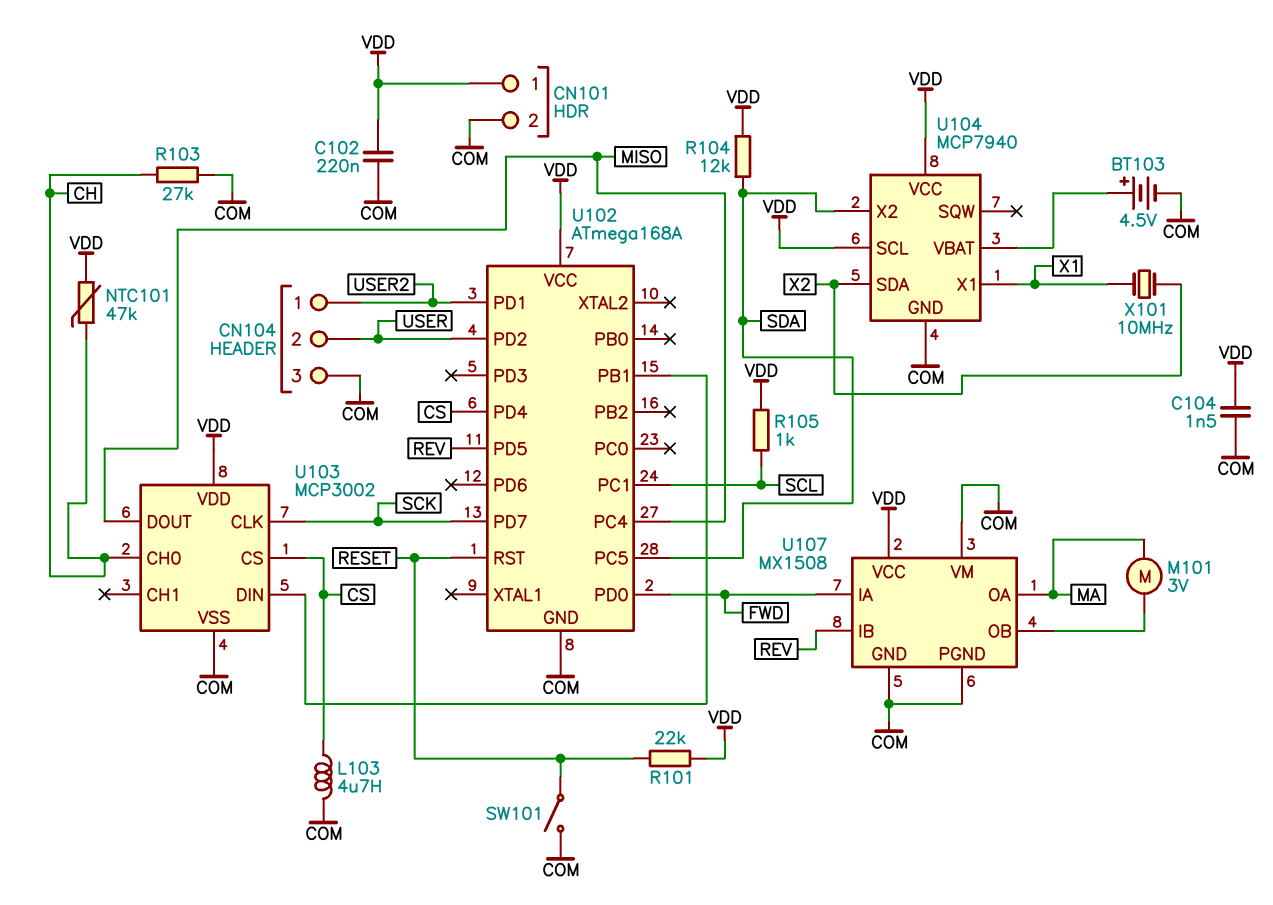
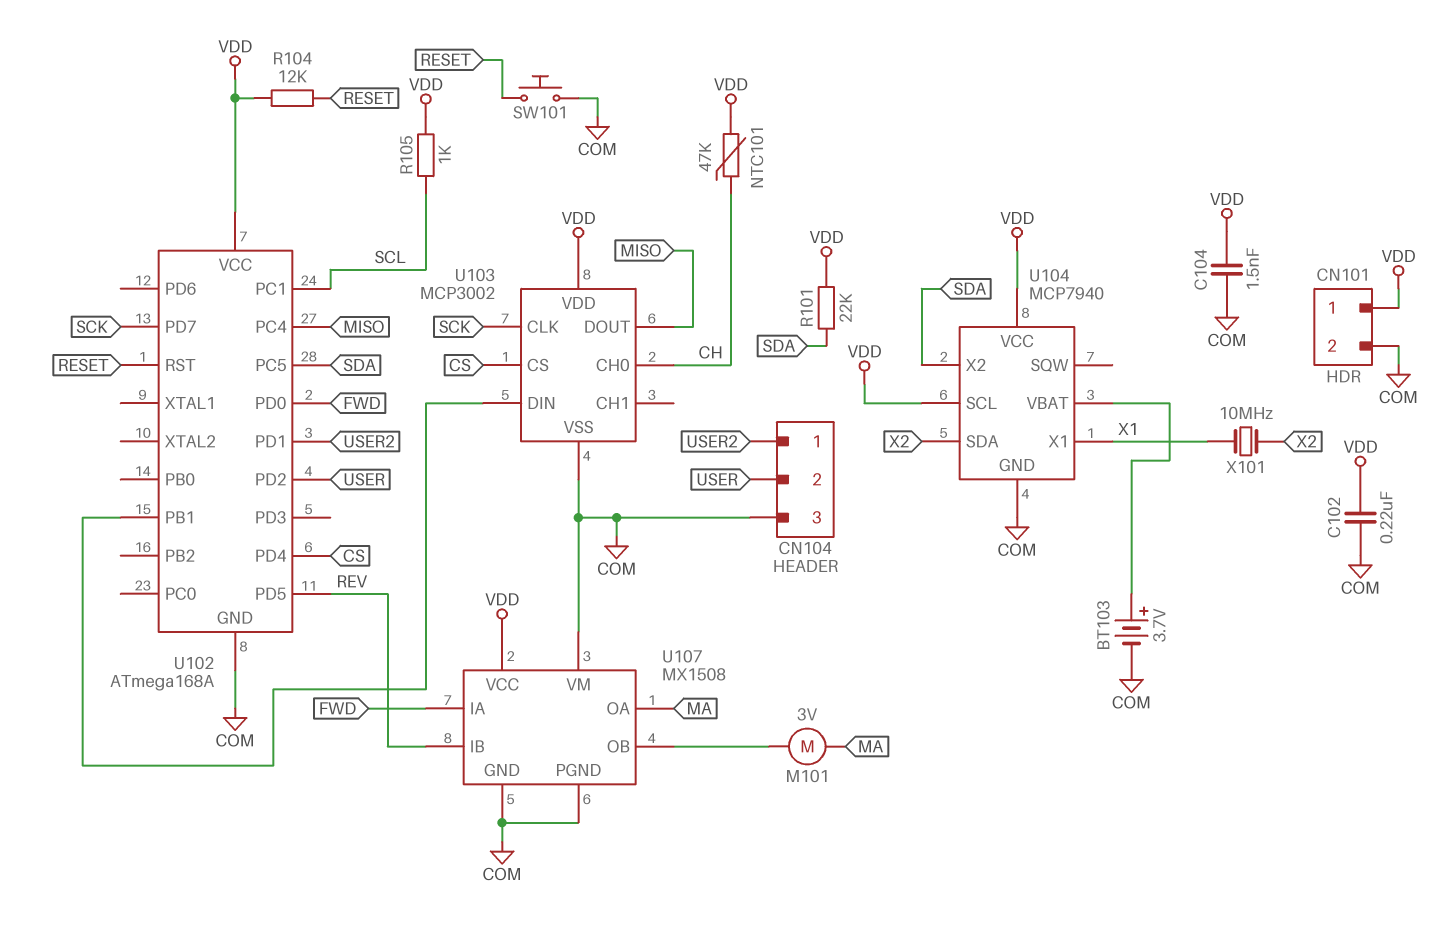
BT103: 4.5V (plus U104/VBAT, minus COM) -> 3.7V (plus U104/VBAT, minus COM)
L103: 4.7uH (COM, CS) -> none
R101: 22k (RESET, VDD) -> 22k (SDA, VDD)
R103: 27k (CH, COM) -> none
R104: 12k (SDA, VDD) -> 12k (RESET, VDD)
SW101: switch (COM, RESET) -> button (COM, RESET)

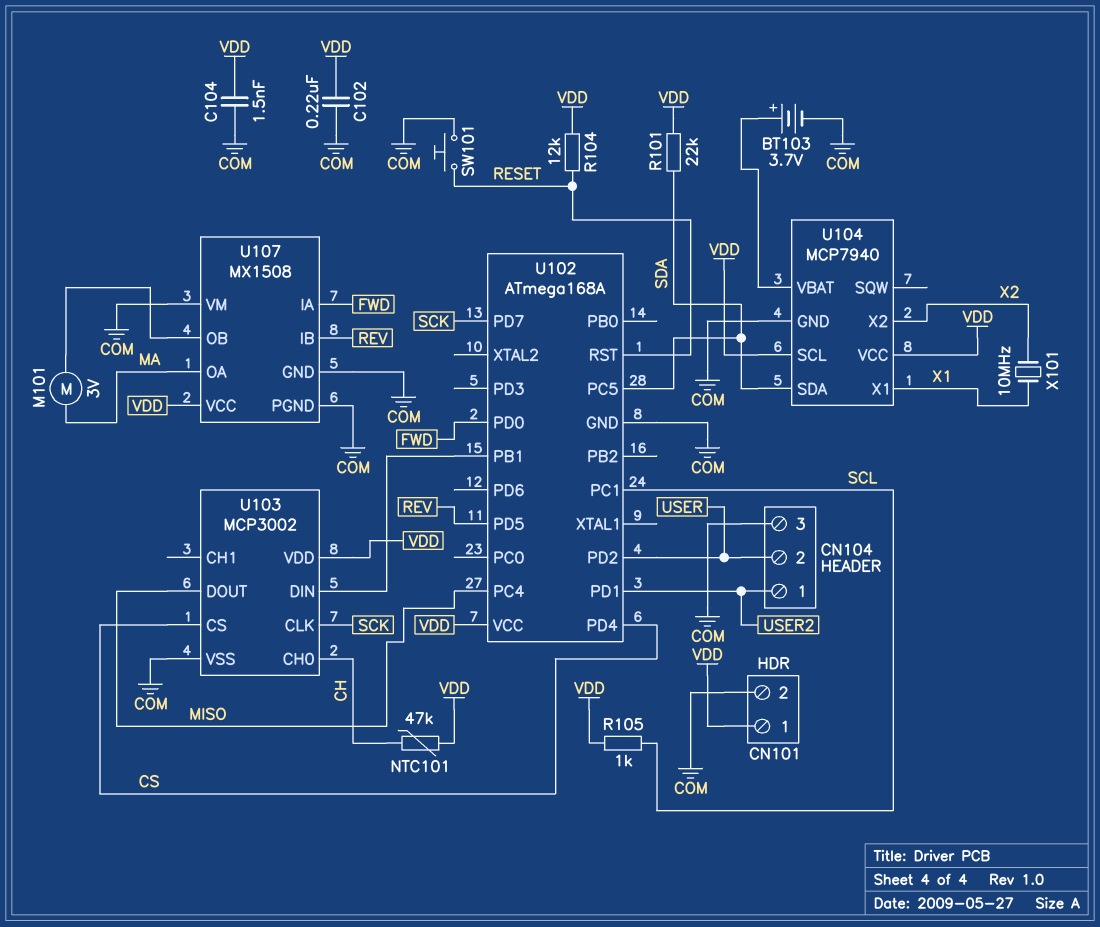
U104 pin SDA: X2 -> SDA
U104 pin X2: SDA -> X2

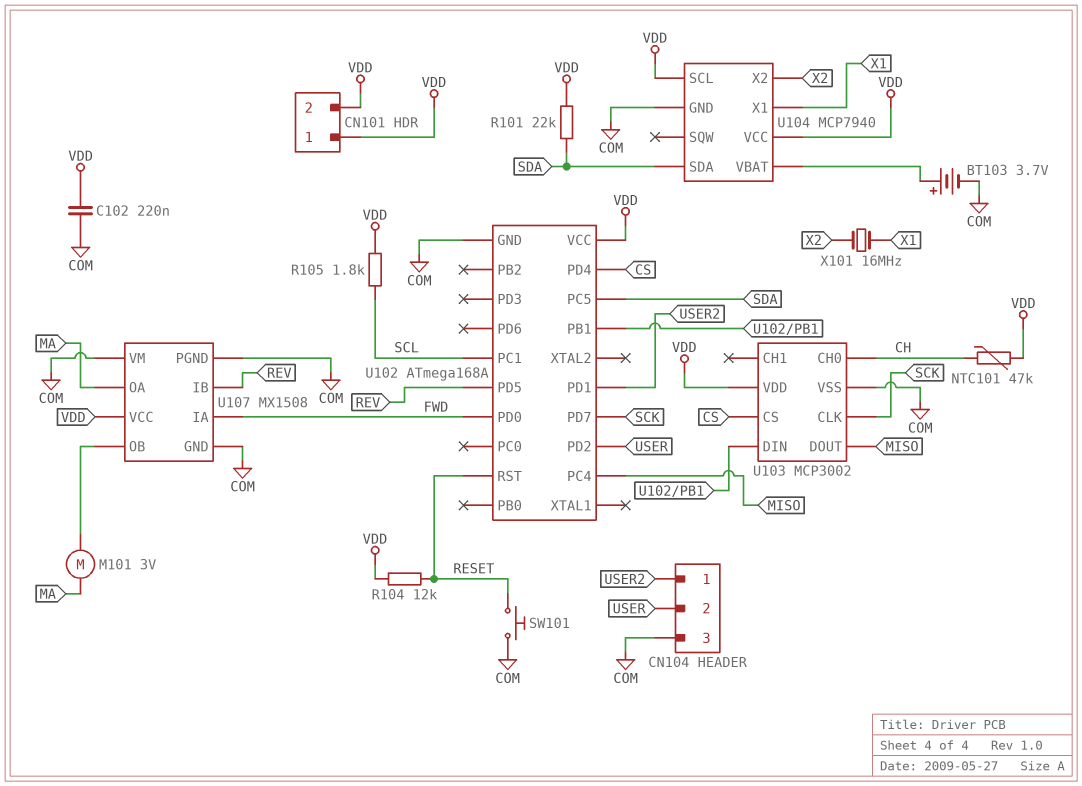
C104: 1.5nF (COM, VDD) -> none
CN101 pin 2: COM -> VDD
R105: 1k (SCL, VDD) -> 1.8k (SCL, VDD)
X101: 10MHz (X1, X2) -> 16MHz (X1, X2)

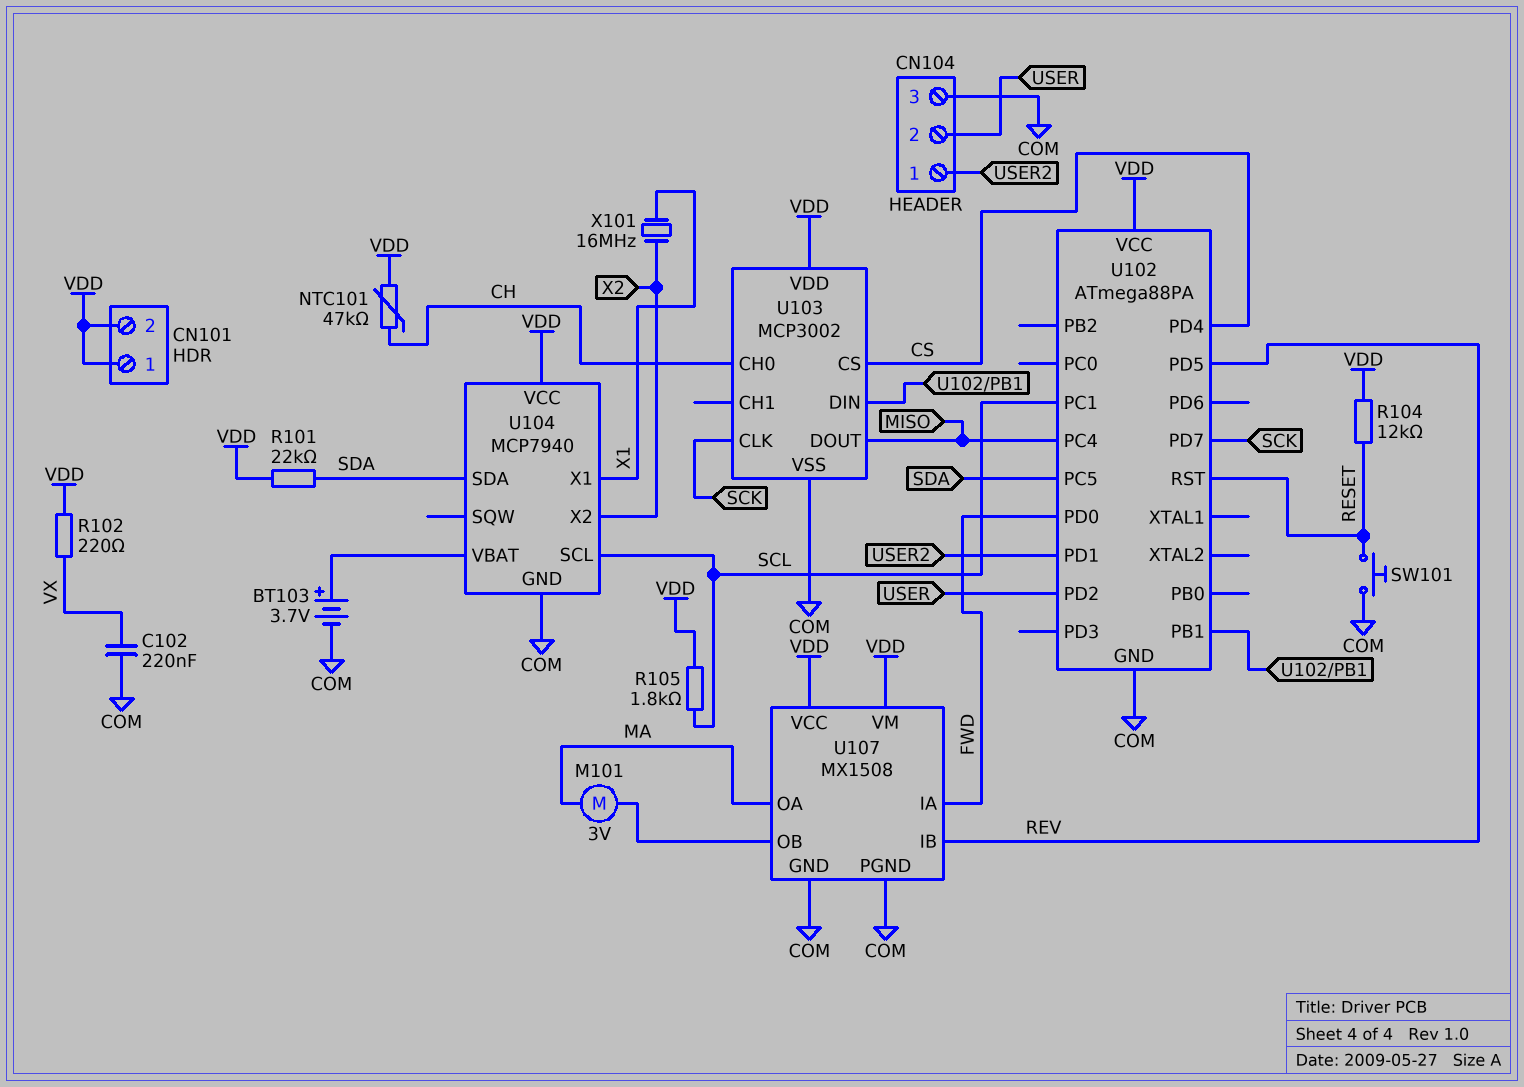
C102: 220nF (COM, VDD) -> 220nF (COM, VX)
R102: none -> 220 (VDD, VX)
U102: ATmega168A -> ATmega88PA
U104 pin SCL: VDD -> SCL
U107 pin VM: COM -> VDD

